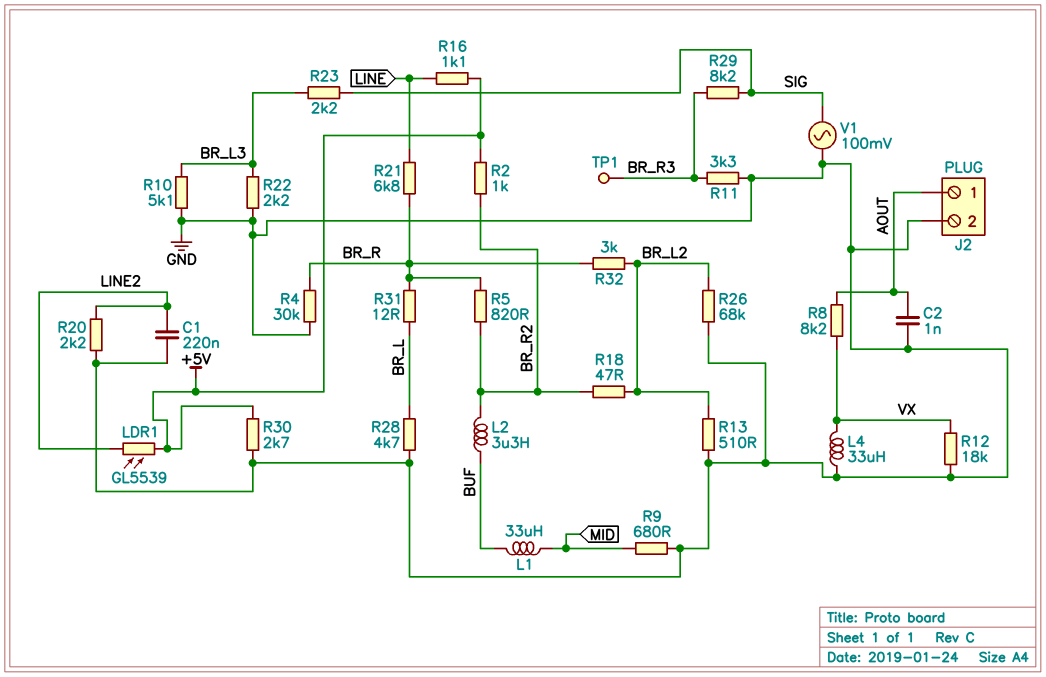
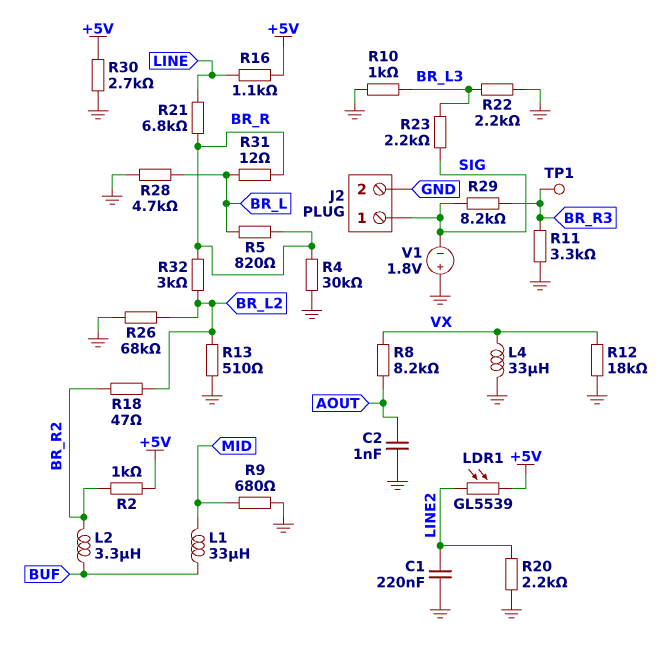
J2 pin 1: AOUT -> SIG
R5: 820 (BR_R, BR_R2) -> 820 (BR_L, BR_R)
R10: 5.1k (BR_L3, GND) -> 1k (BR_L3, GND)
V1: AC 100mV (GND, SIG) -> 1.8V (plus GND, minus SIG)

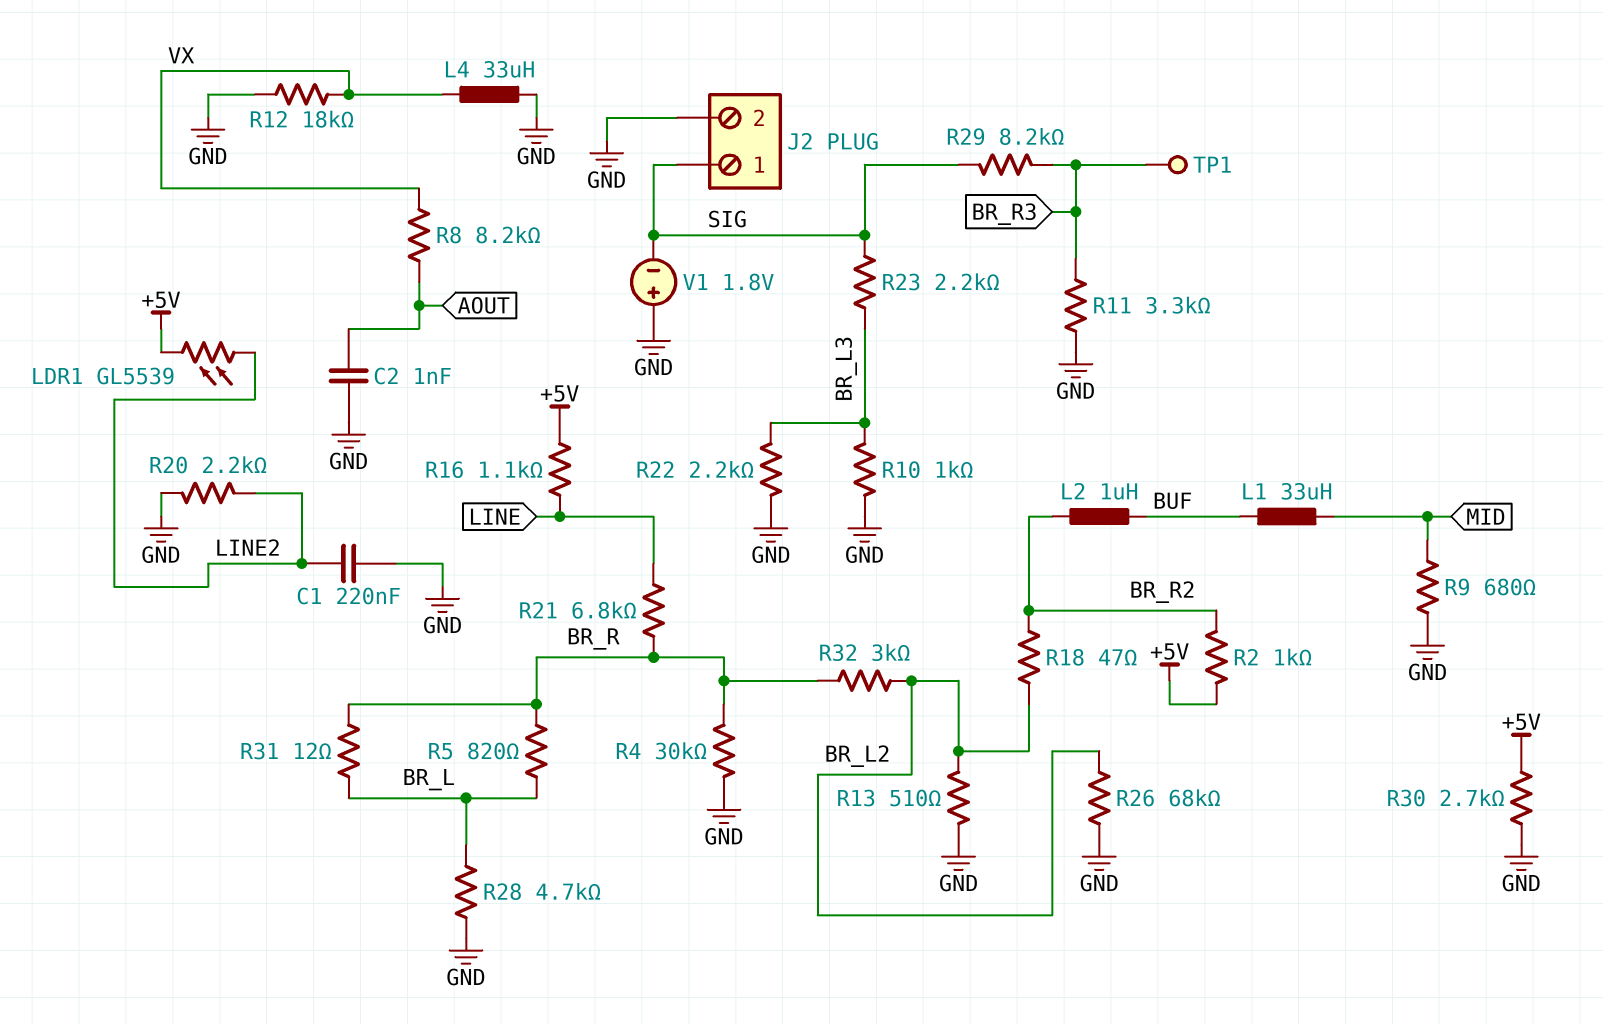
L2: 3.3uH (BR_R2, BUF) -> 1uH (BR_R2, BUF)

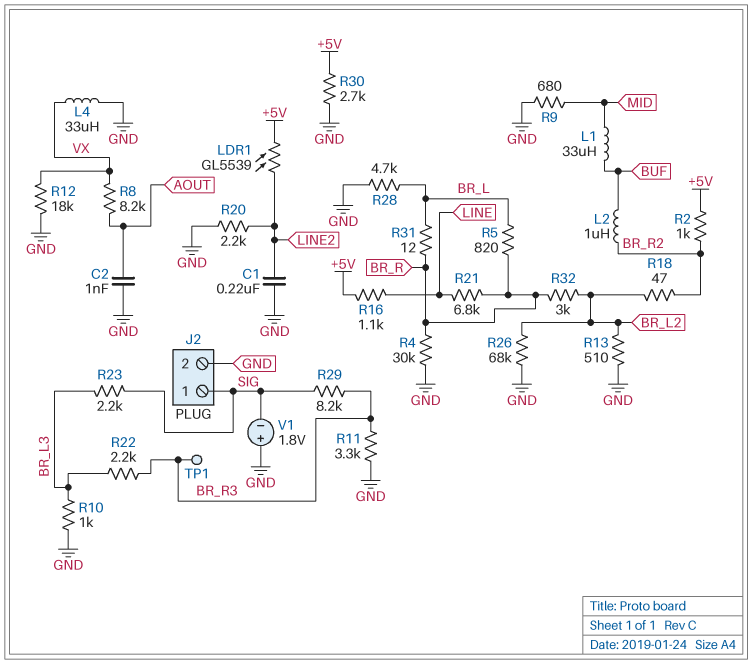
R22: 2.2k (BR_L3, GND) -> 2.2k (BR_L3, BR_R3)

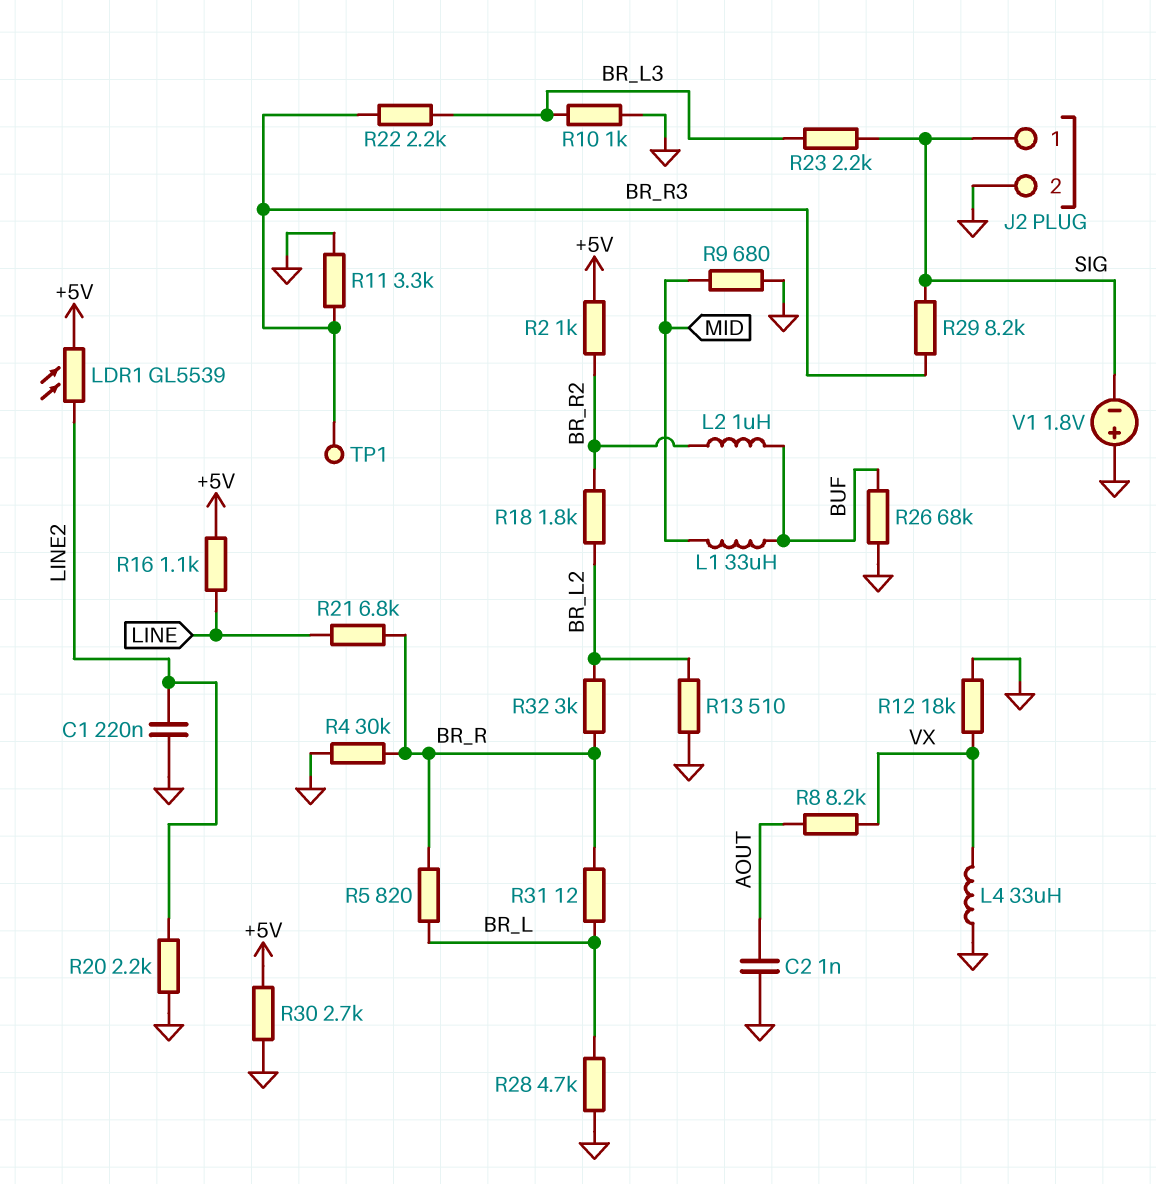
R18: 47 (BR_L2, BR_R2) -> 1.8k (BR_L2, BR_R2)
R26: 68k (BR_L2, GND) -> 68k (BUF, GND)

